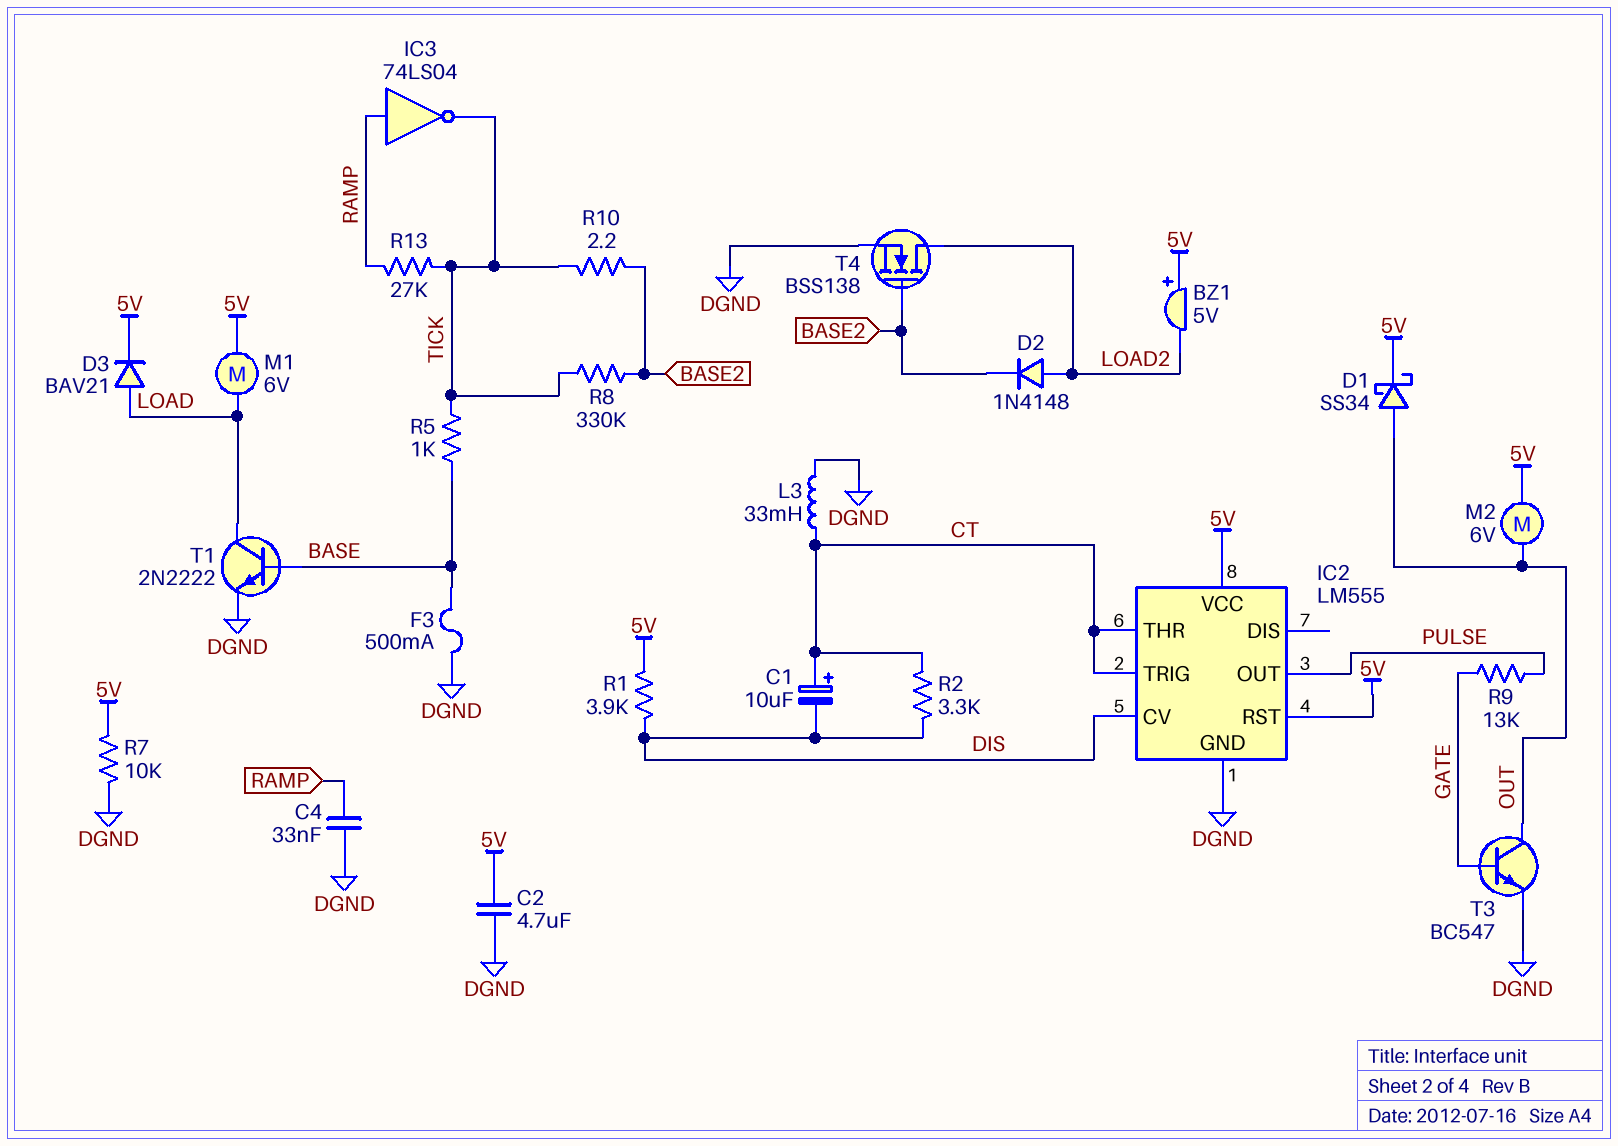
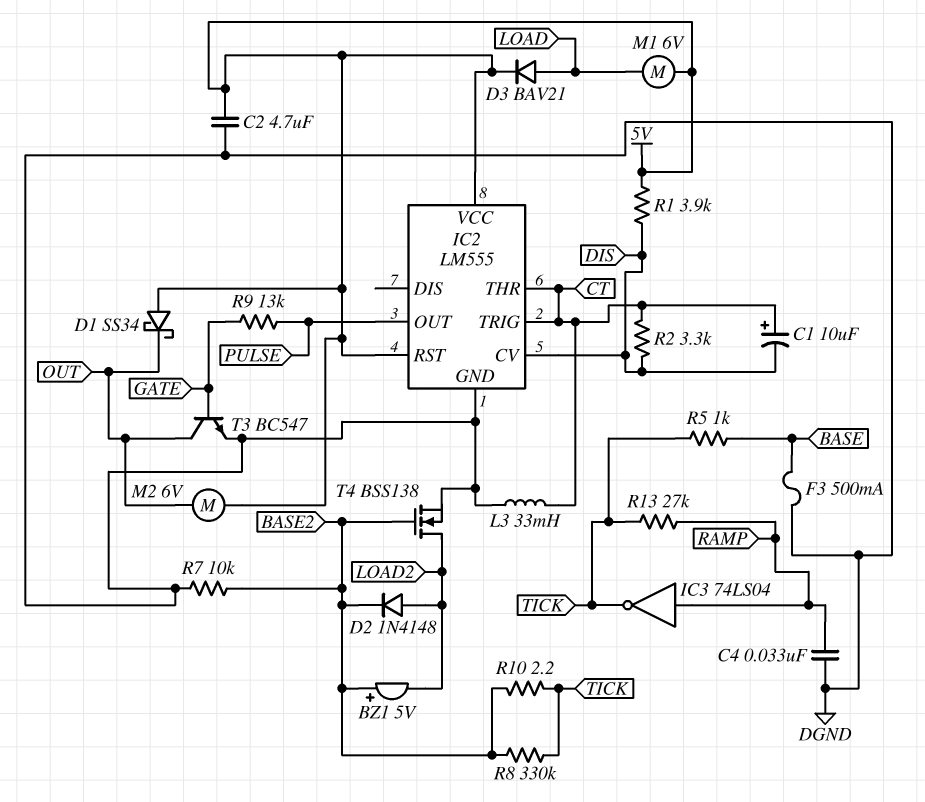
BZ1: buzzer 5V (plus 5V, minus LOAD2) -> buzzer 5V (plus BASE2, minus LOAD2)
D1: schottky SS34 (A OUT, K 5V) -> schottky SS34 (A 5V, K OUT)
R7: 10k (5V, DGND) -> 10k (BASE2, DGND)
T1: NPN 2N2222 (B BASE, C LOAD, E DGND) -> none

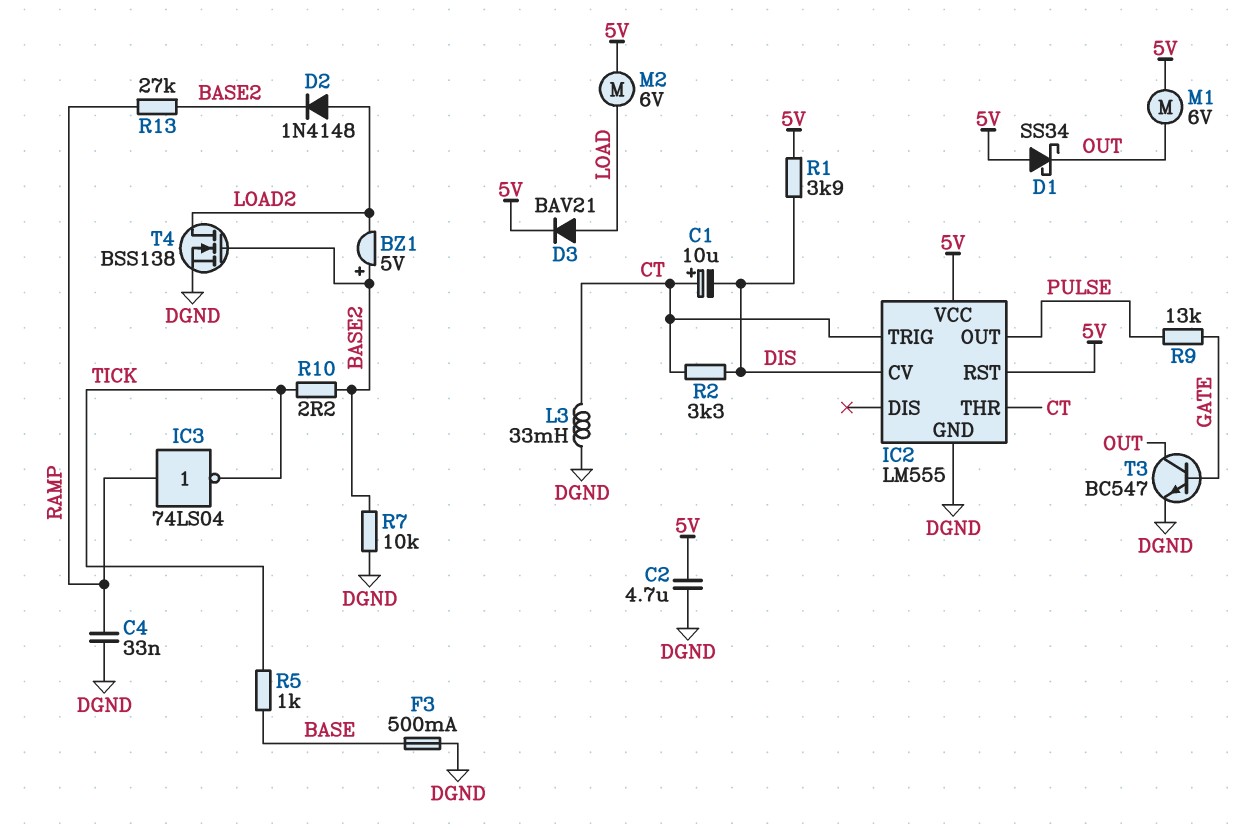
M1: motor 6V (5V, LOAD) -> motor 6V (5V, OUT)
M2: motor 6V (5V, OUT) -> motor 6V (5V, LOAD)
R8: 330k (BASE2, TICK) -> none
R13: 27k (RAMP, TICK) -> 27k (BASE2, RAMP)

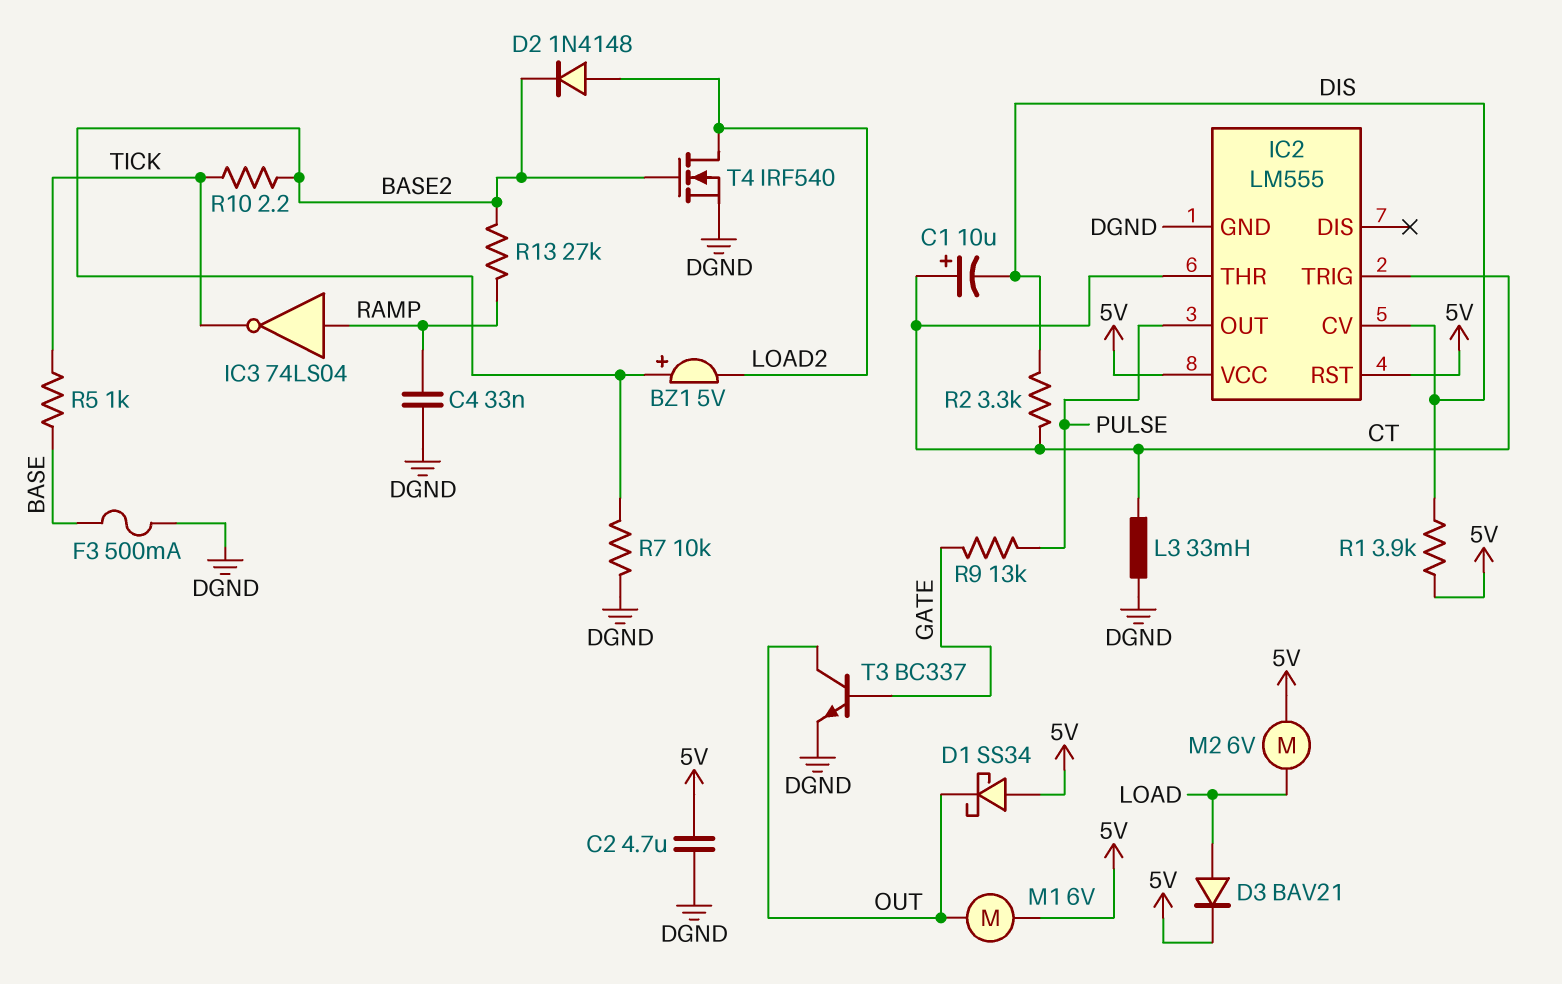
T3: NPN BC547 (B GATE, C OUT, E DGND) -> NPN BC337 (B GATE, C OUT, E DGND)
T4: NMOS BSS138 (G BASE2, D LOAD2, S DGND) -> NMOS IRF540 (G BASE2, D LOAD2, S DGND)

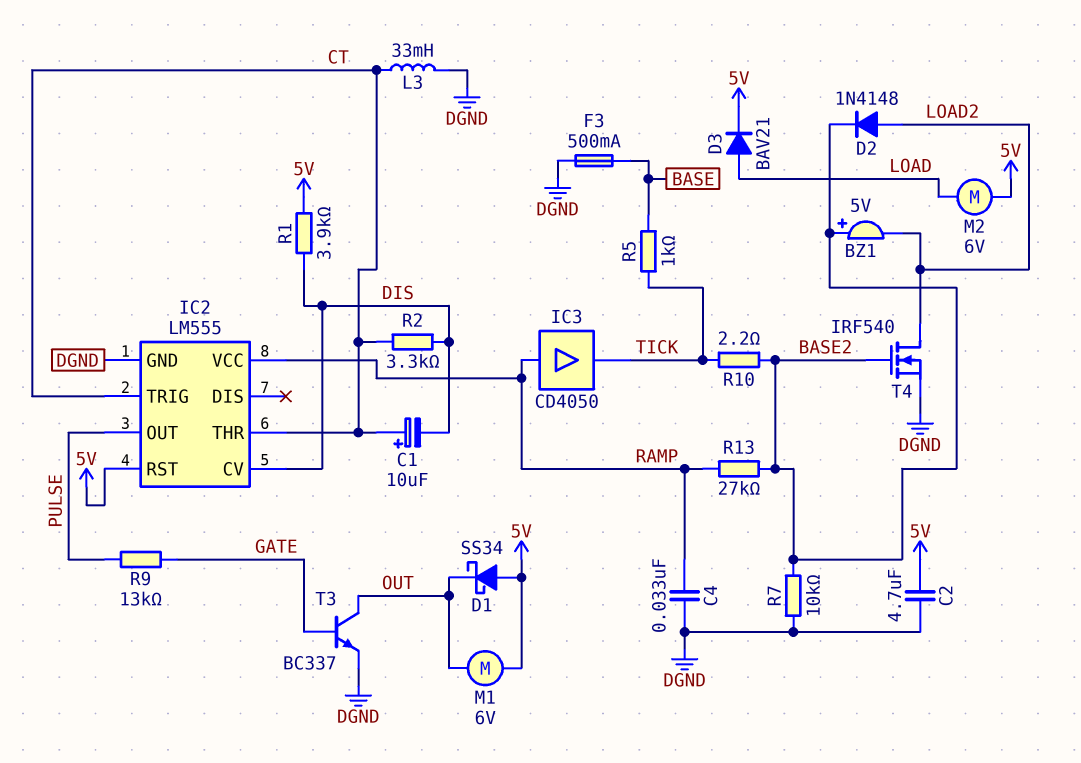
IC2 pin VCC: 5V -> RAMP
IC3: NOT 74LS04 (in RAMP, out TICK) -> buffer CD4050 (in RAMP, out TICK)

